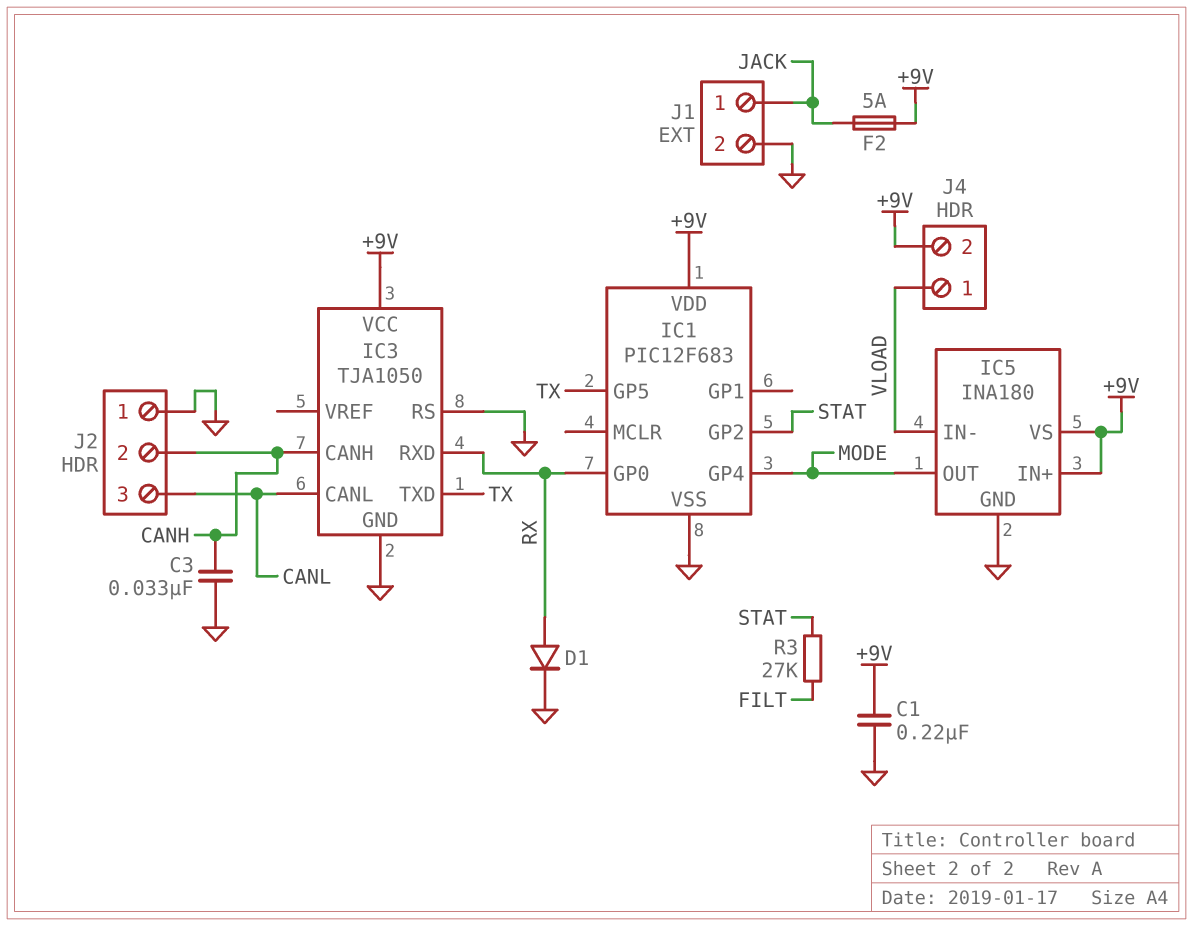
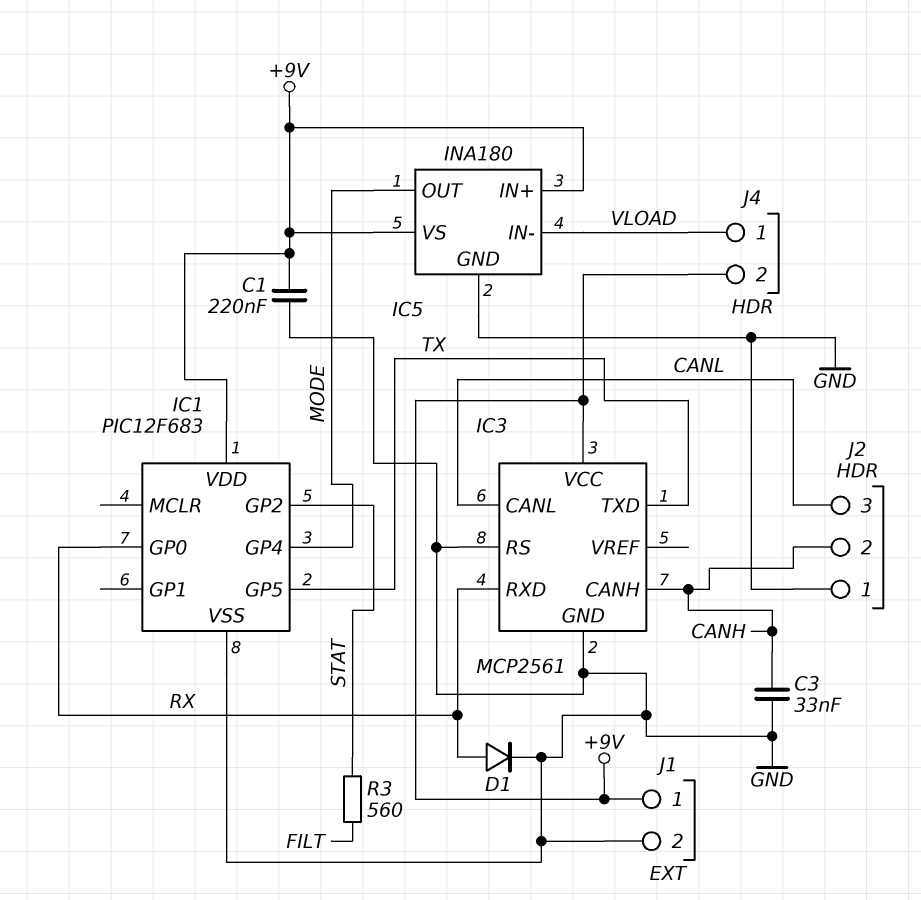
F2: 5A (+9V, JACK) -> none
IC3: TJA1050 -> MCP2561
J1 pin 1: JACK -> +9V
R3: 27k (FILT, STAT) -> 560 (FILT, STAT)

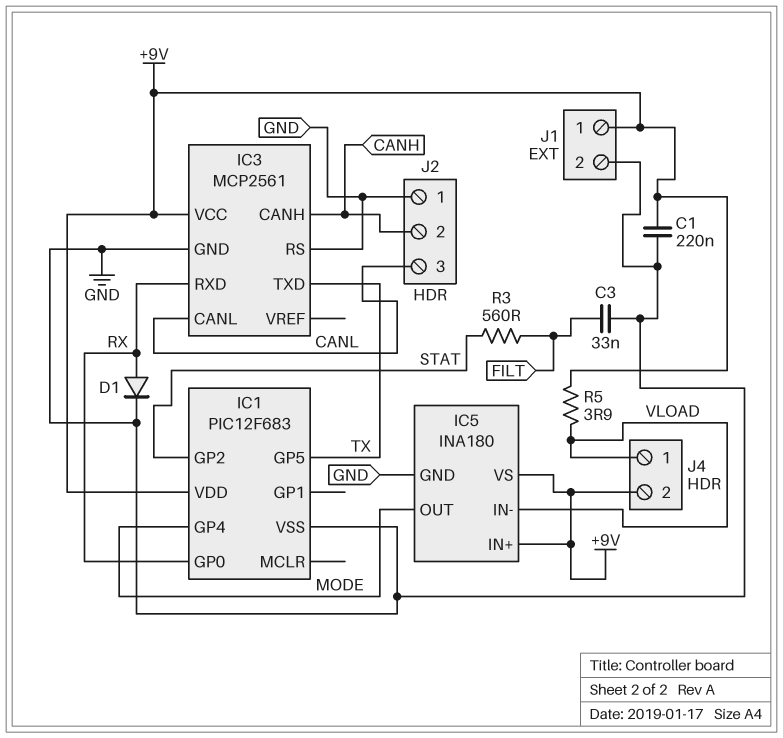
C3: 33nF (CANH, GND) -> 33nF (FILT, GND)
R5: none -> 3.9 (+9V, VLOAD)

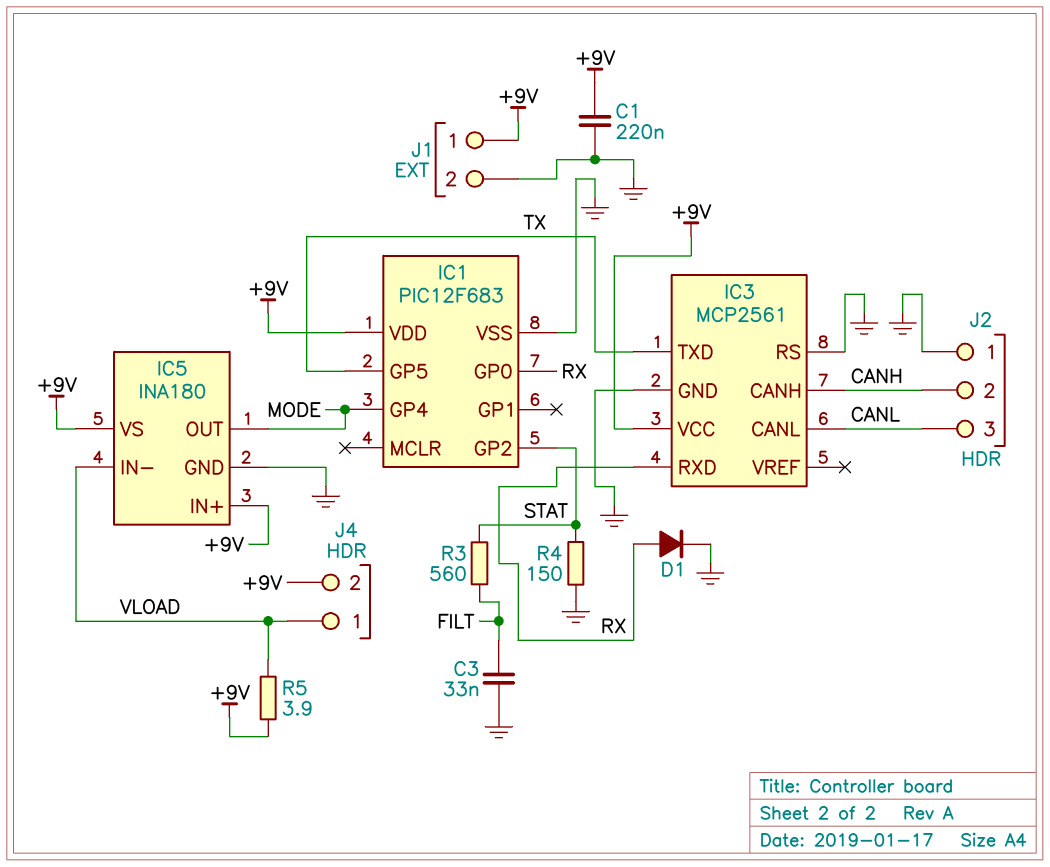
R4: none -> 150 (GND, STAT)

